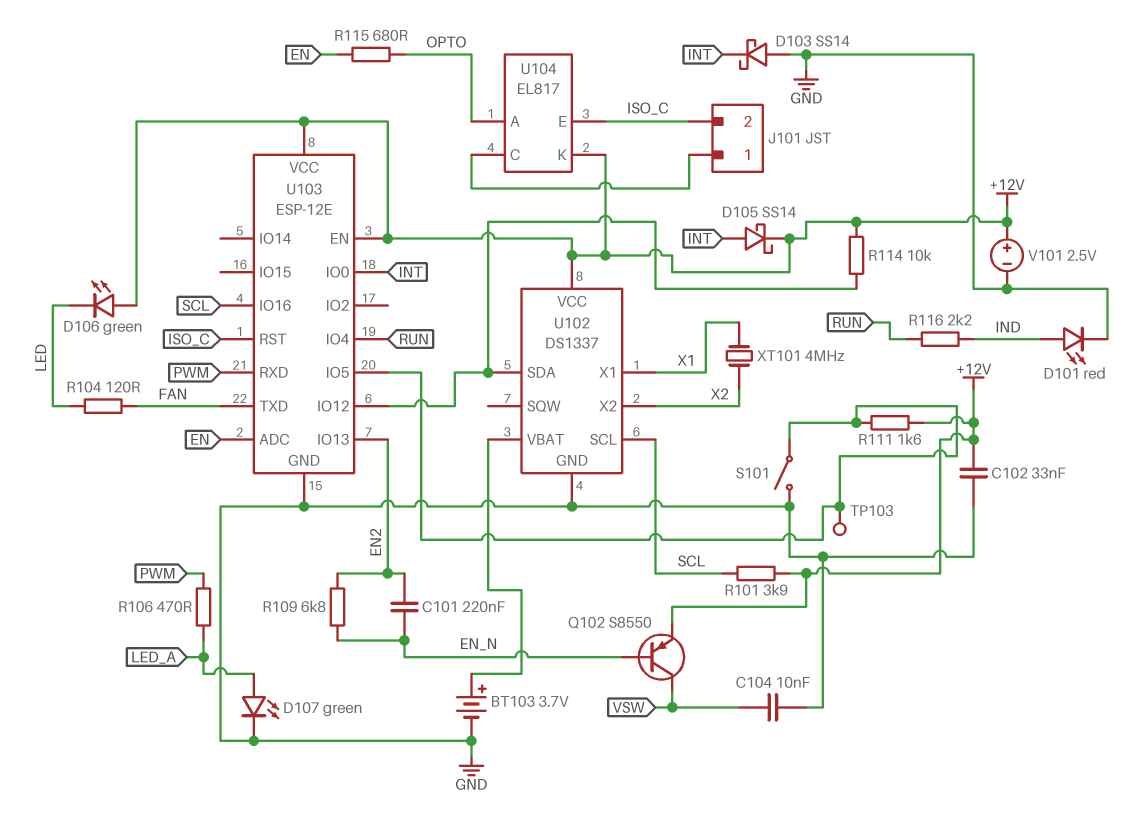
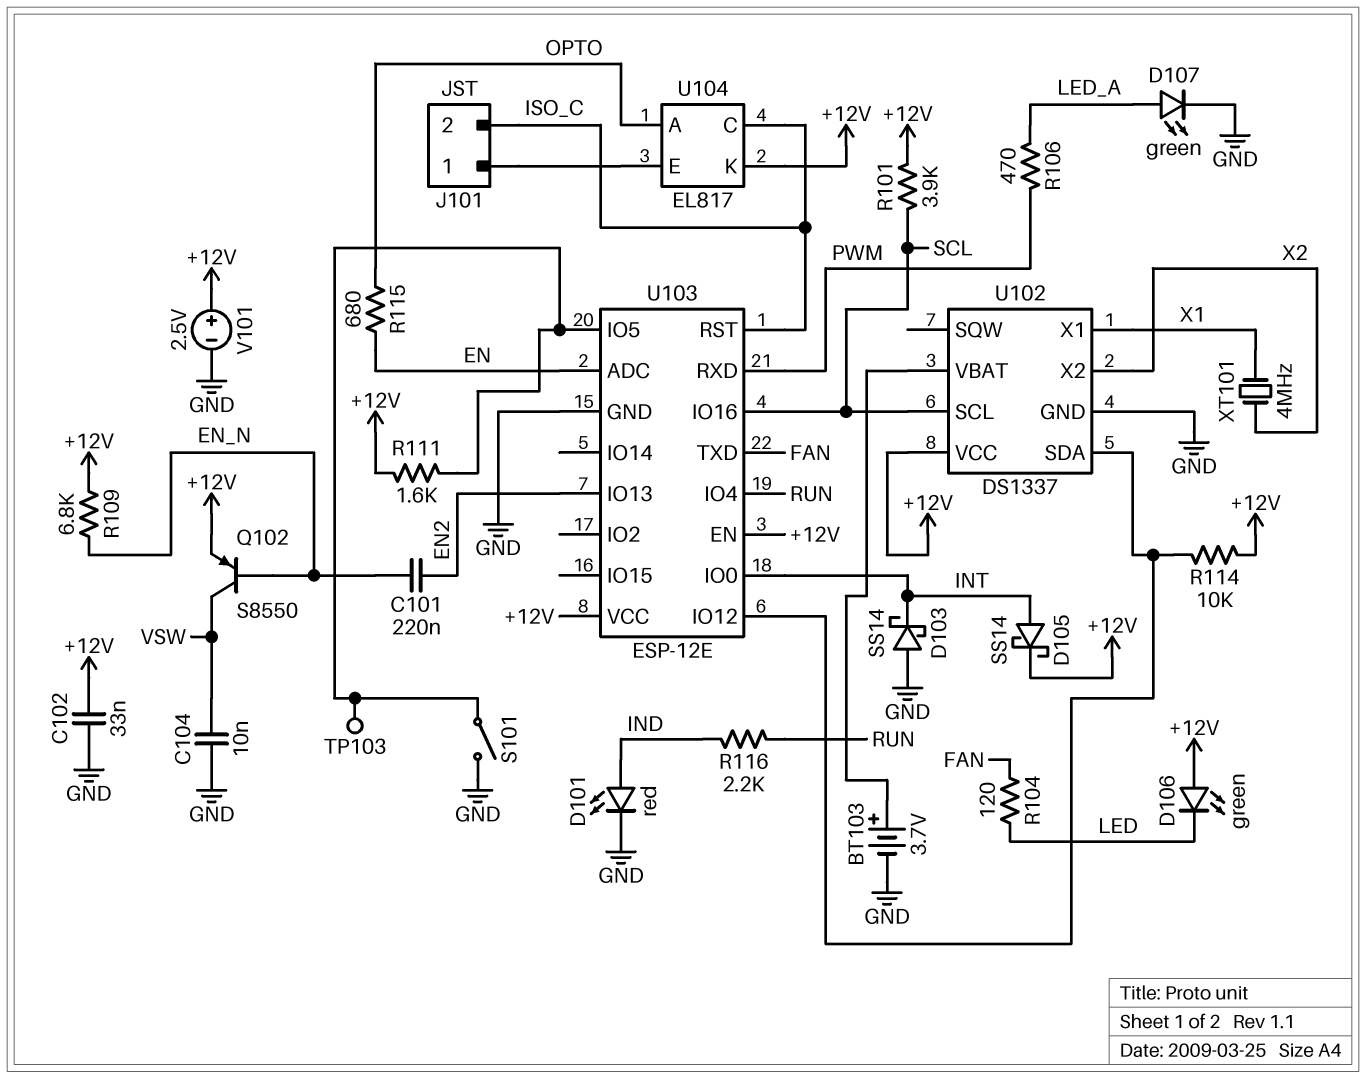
R109: 6.8k (EN2, EN_N) -> 6.8k (+12V, EN_N)
U104 pin C: J101/1 -> ISO_C
U104 pin E: ISO_C -> J101/1

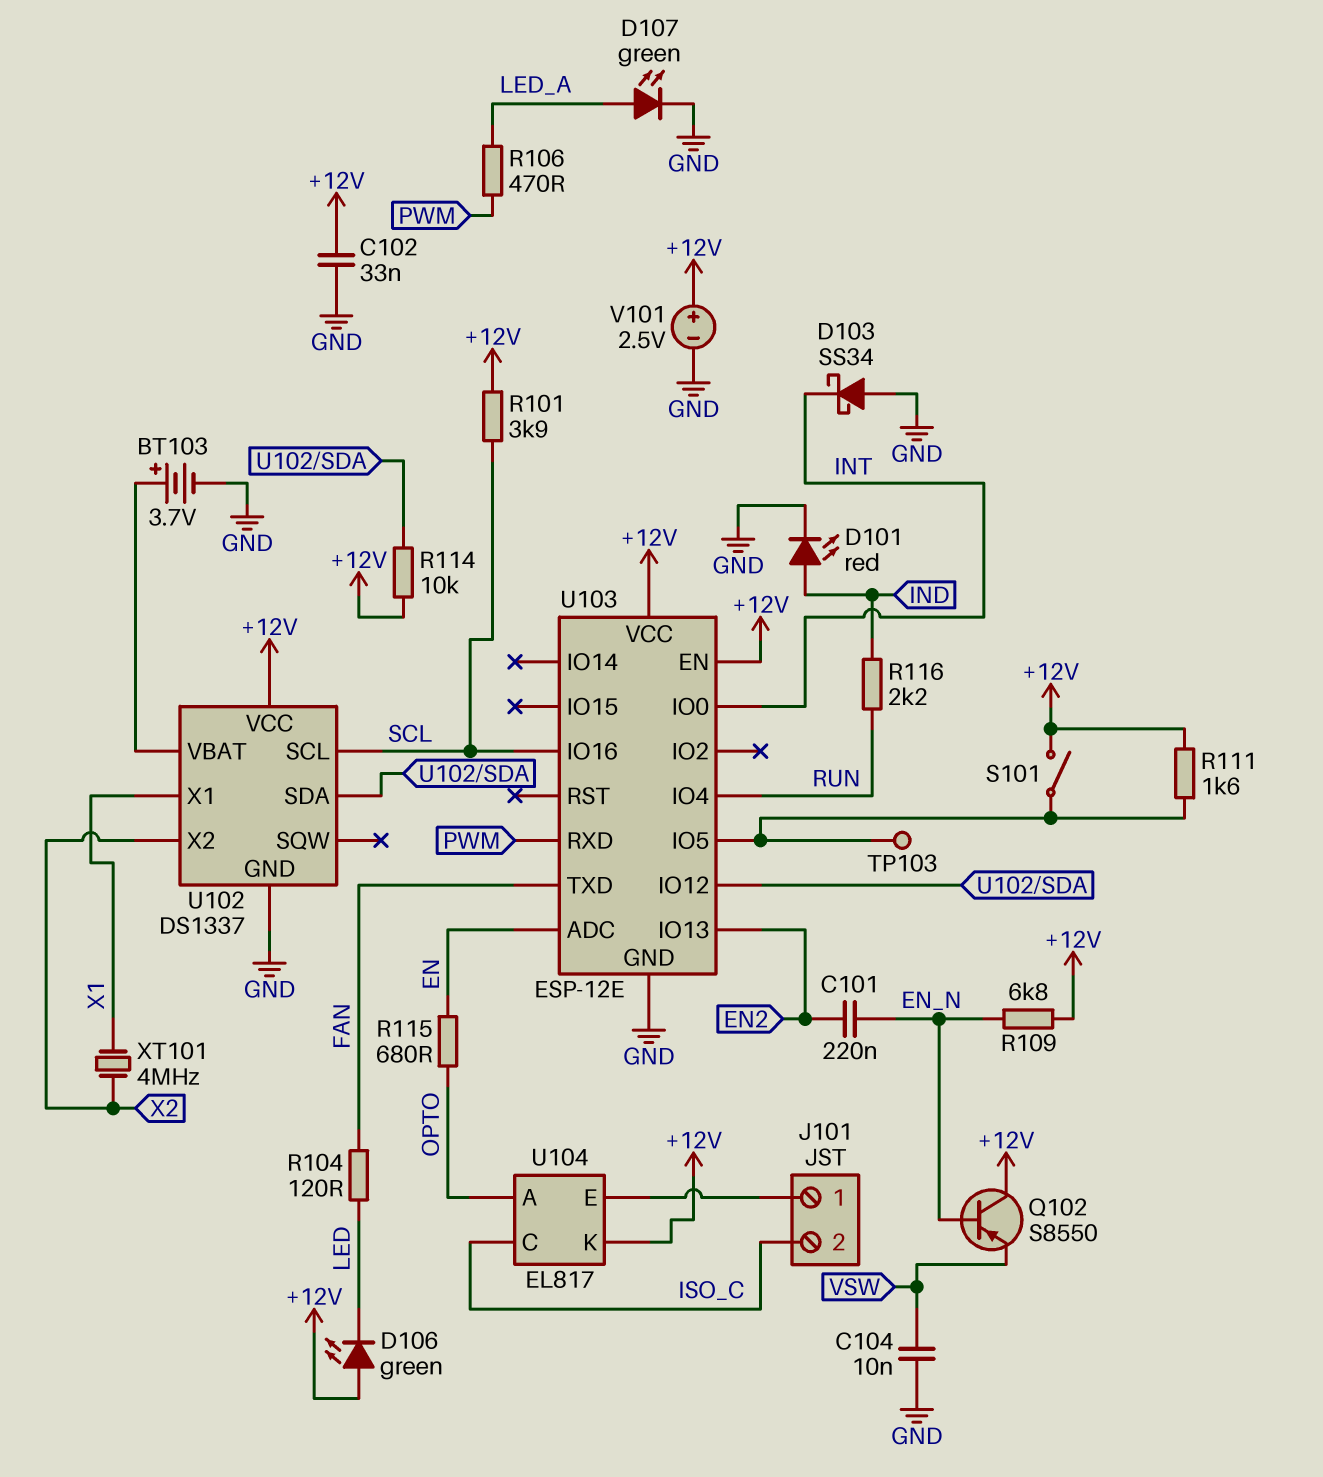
D103: schottky SS14 (A GND, K INT) -> schottky SS34 (A GND, K INT)
D105: schottky SS14 (A INT, K +12V) -> none
Q102: PNP S8550 (B EN_N, C VSW, E +12V) -> PNP S8550 (B EN_N, C +12V, E VSW)
S101: switch (GND, U103/IO5) -> switch (+12V, U103/IO5)
U103 pin RST: ISO_C -> none

